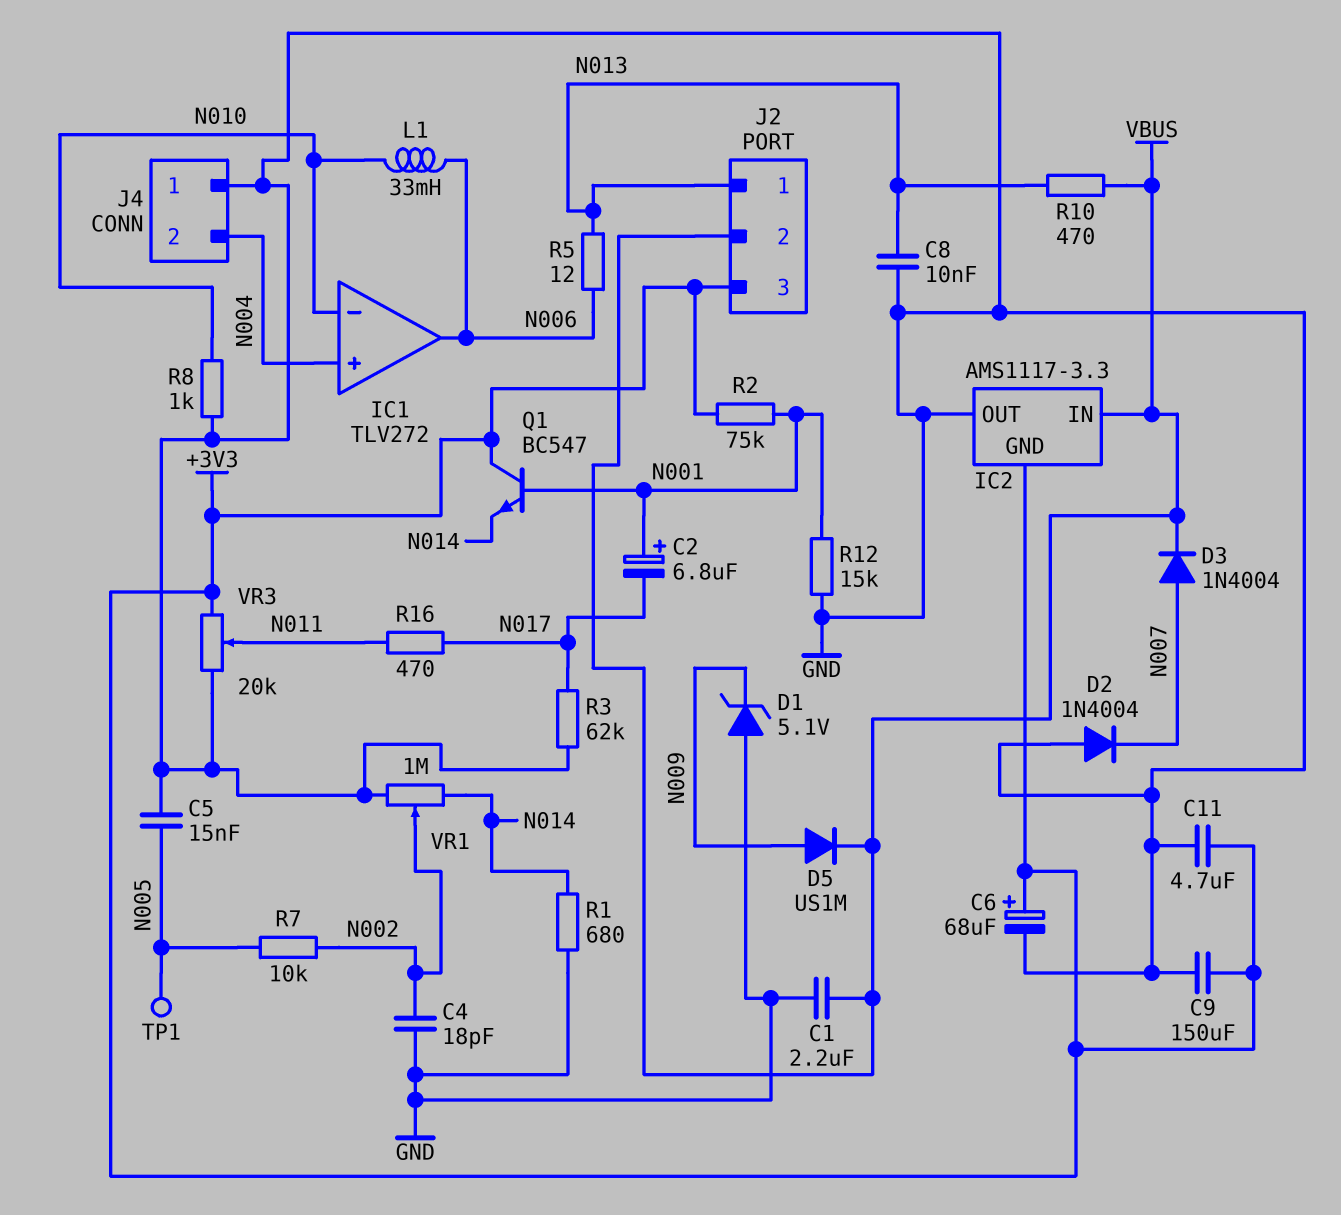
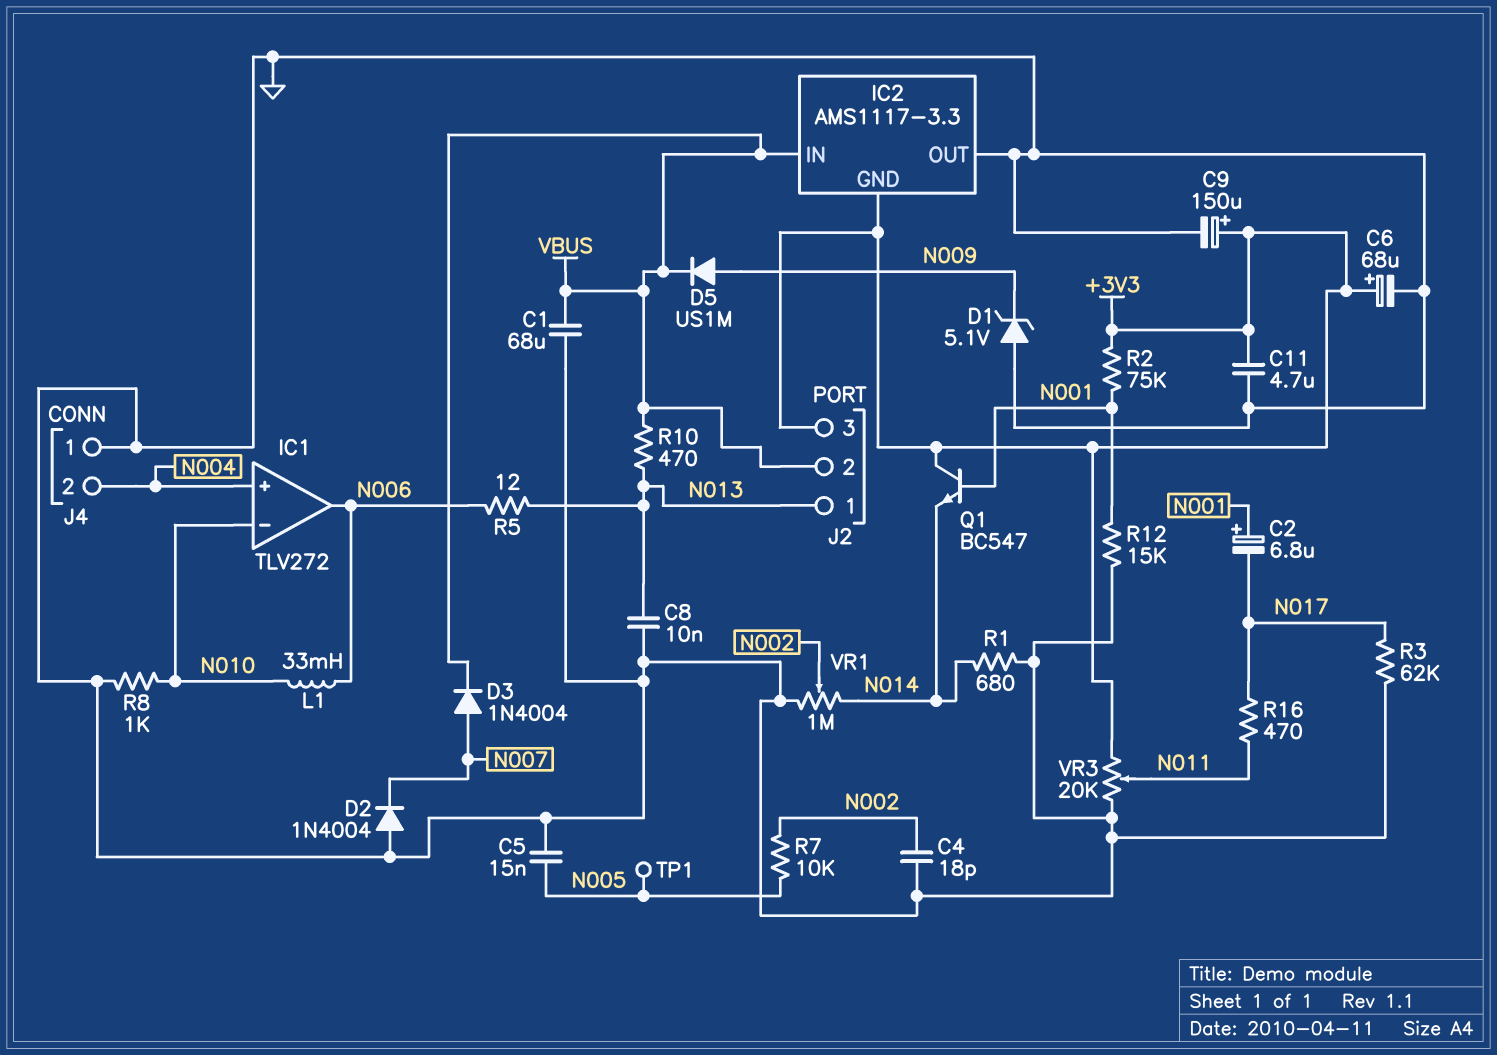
C1: 2.2uF (GND, VBUS) -> 68uF (GND, VBUS)
C9: 150uF (+3V3, GND) -> 150uF (plus +3V3, minus GND)

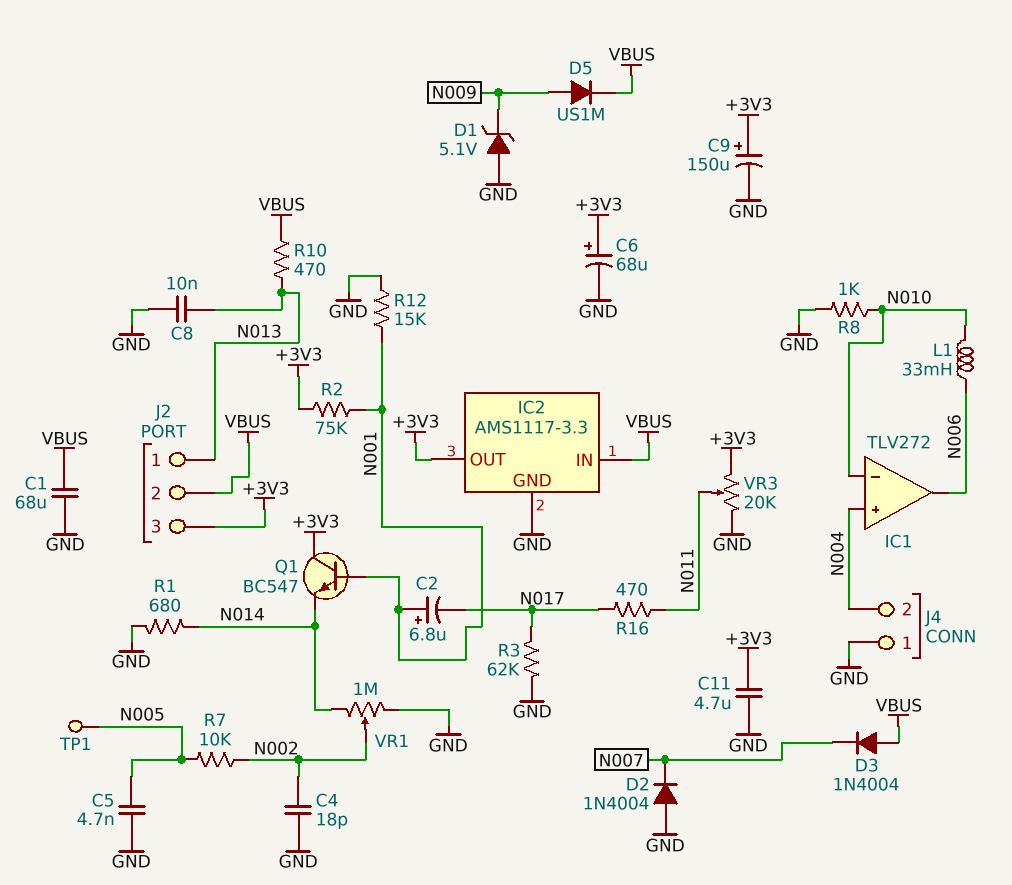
C5: 15nF (GND, N005) -> 4.7nF (GND, N005)
D3: diode 1N4004 (A N007, K VBUS) -> diode 1N4004 (A VBUS, K N007)
IC2 pin GND: +3V3 -> GND
IC2 pin OUT: GND -> +3V3
R5: 12 (N006, N013) -> none

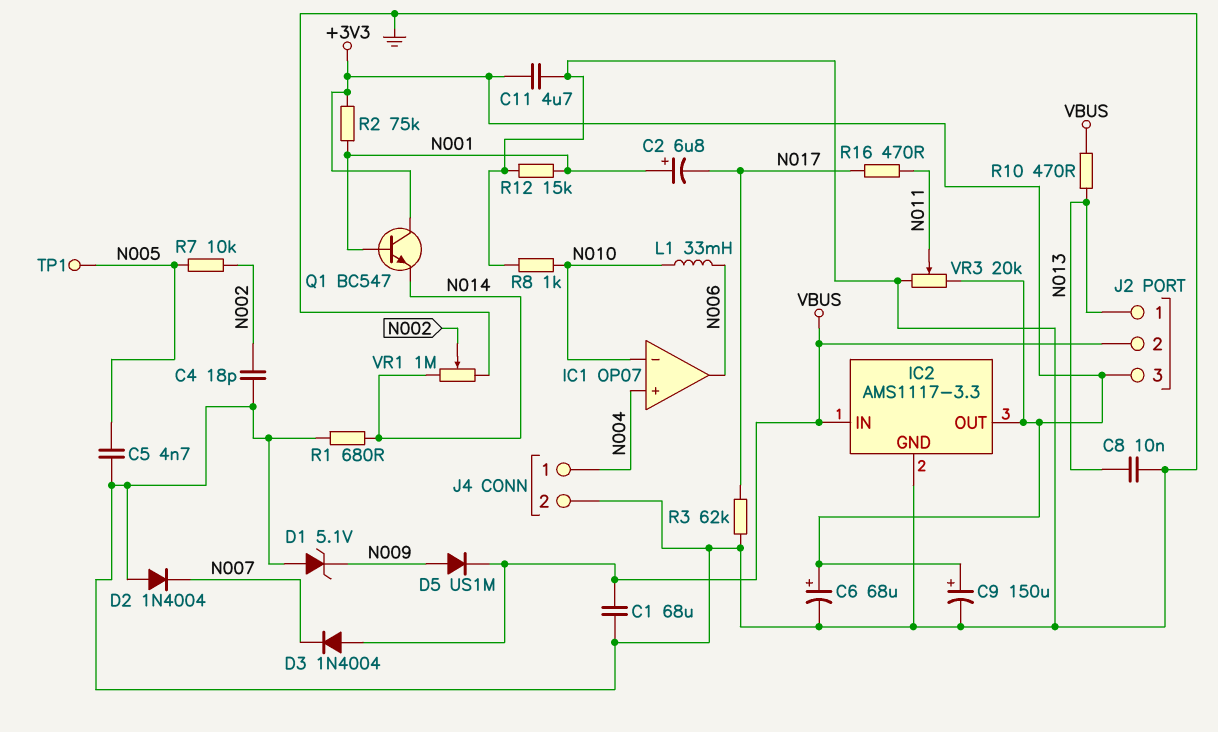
IC1: TLV272 -> OP07
J4 pin 1: GND -> N004
J4 pin 2: N004 -> GND

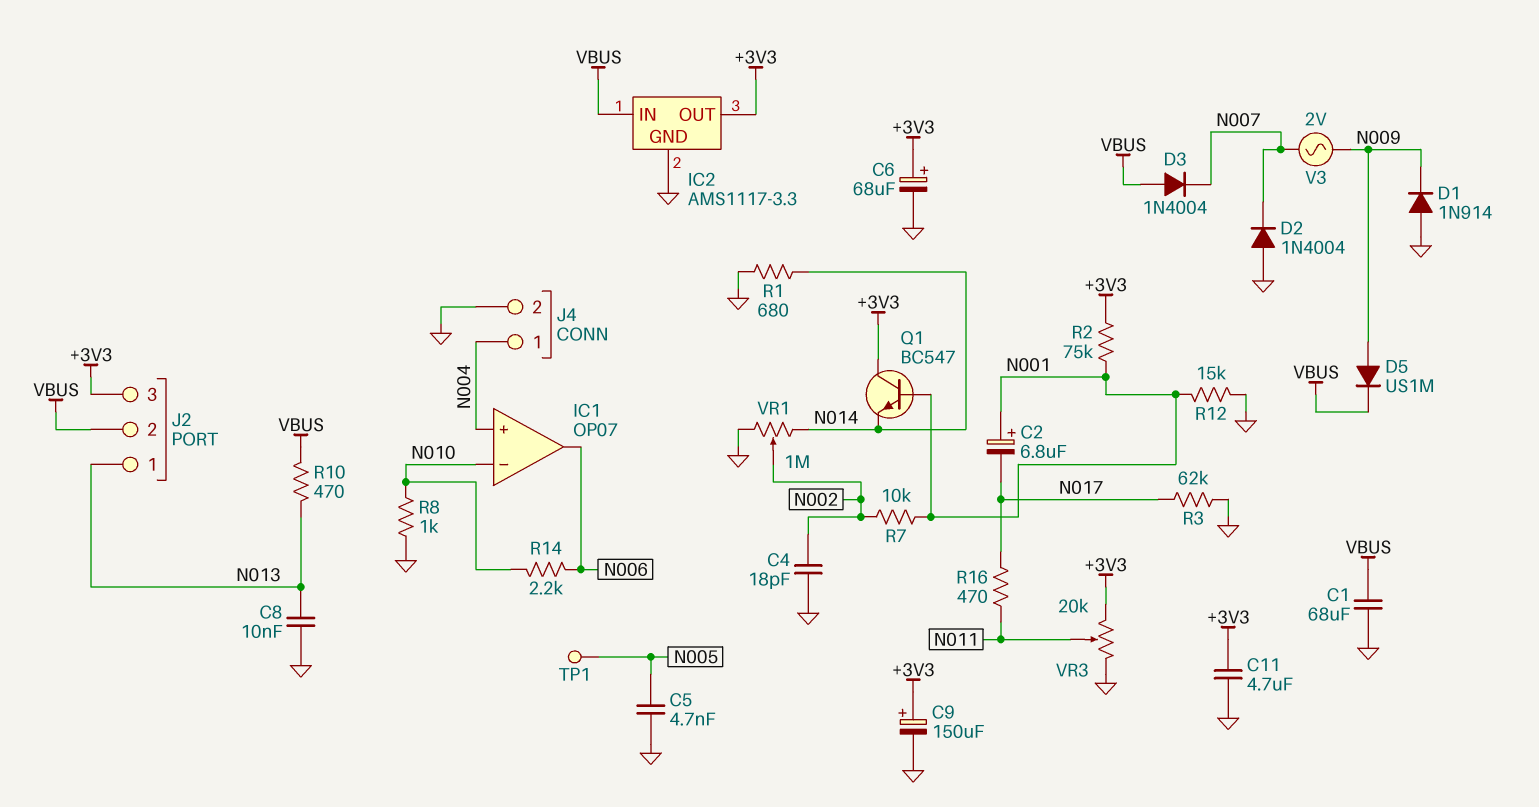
D1: zener 5.1V (A GND, K N009) -> diode 1N914 (A GND, K N009)
L1: 33mH (N006, N010) -> none
R7: 10k (N002, N005) -> 10k (N001, N002)
R14: none -> 2.2k (N006, N010)
V3: none -> AC 2V (N007, N009)

